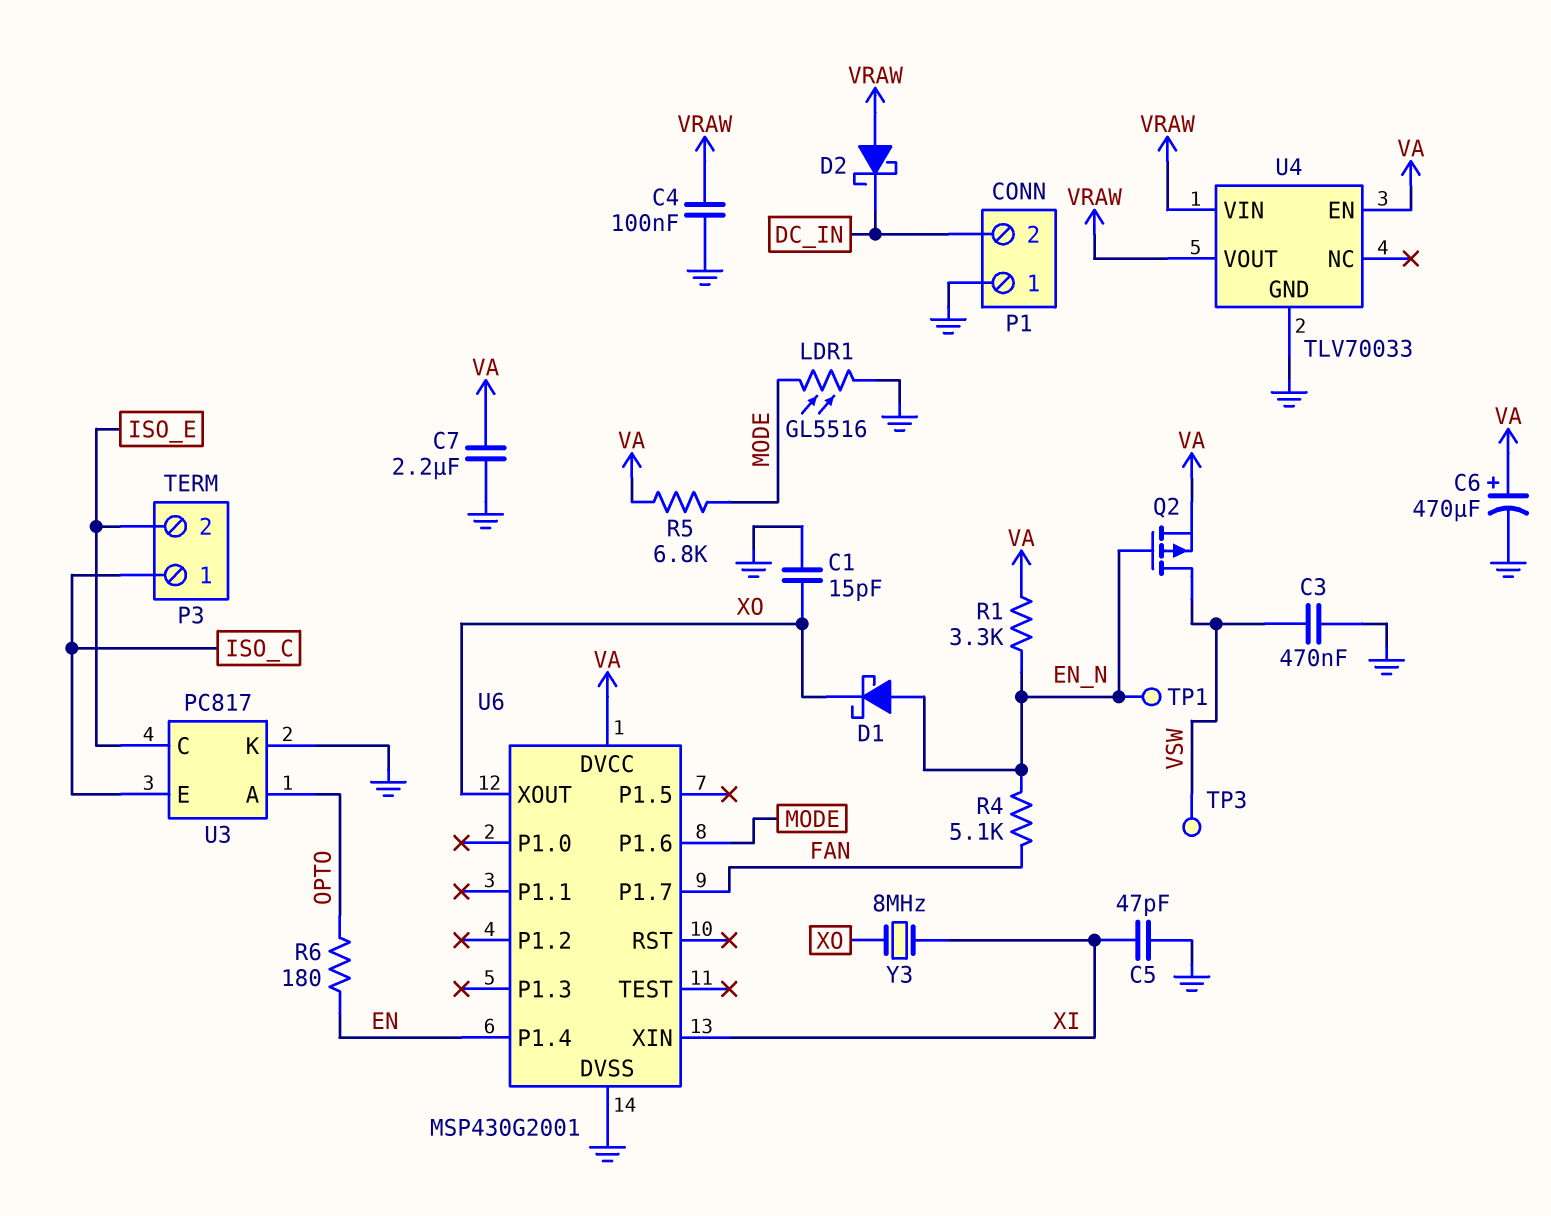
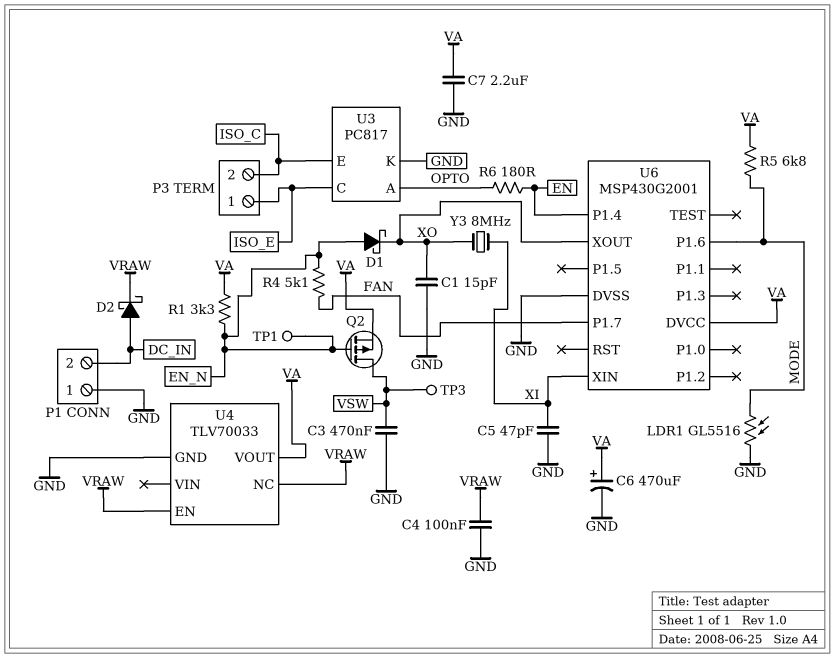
D2: schottky (A VRAW, K DC_IN) -> schottky (A DC_IN, K VRAW)
P3 pin 1: ISO_C -> ISO_E
P3 pin 2: ISO_E -> ISO_C
U4 pin EN: VA -> VRAW
U4 pin NC: none -> VRAW
U4 pin VIN: VRAW -> none
U4 pin VOUT: VRAW -> VA

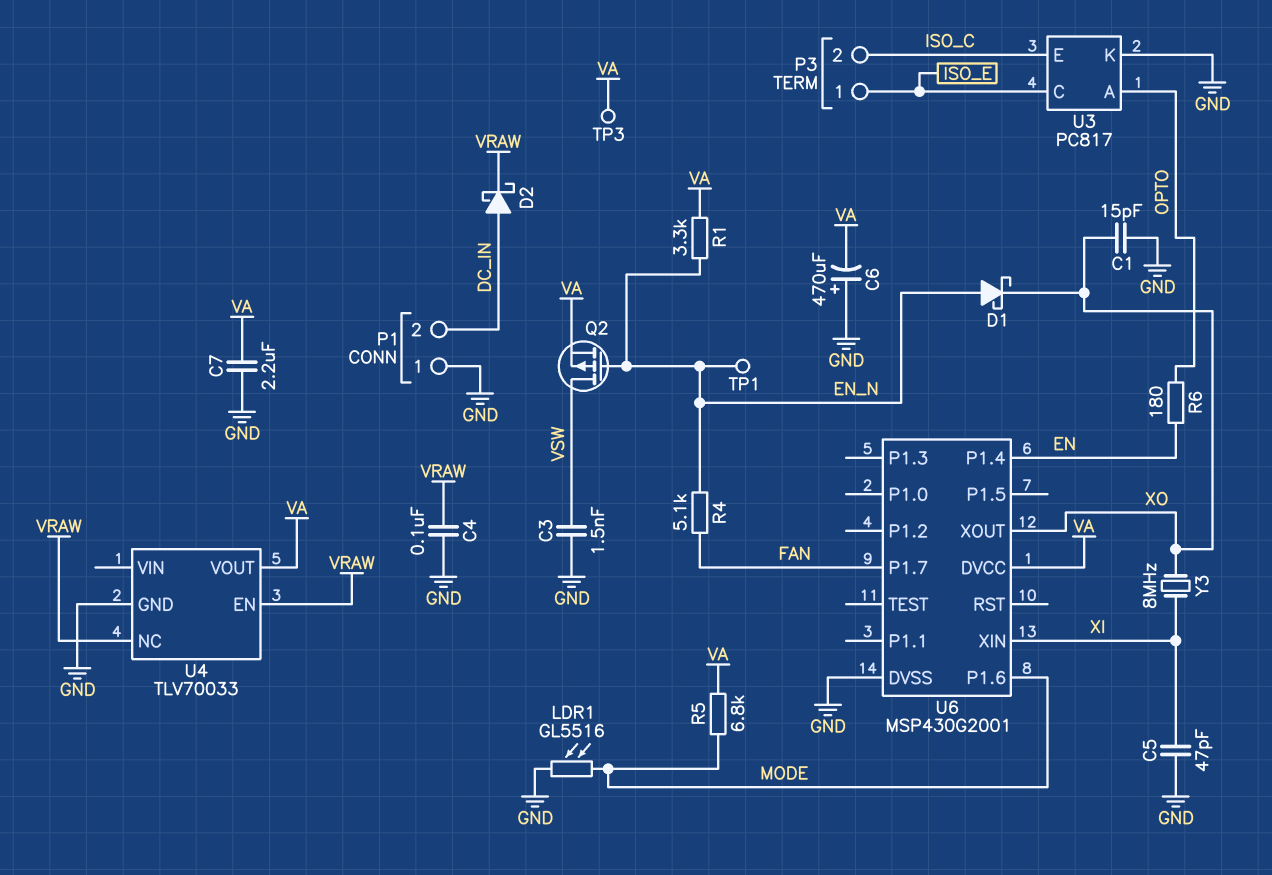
C3: 470nF (GND, VSW) -> 1.5nF (GND, VSW)
C6: 470uF (plus VA, minus GND) -> 470uF (plus GND, minus VA)
TP3: test point (VSW) -> test point (VA)

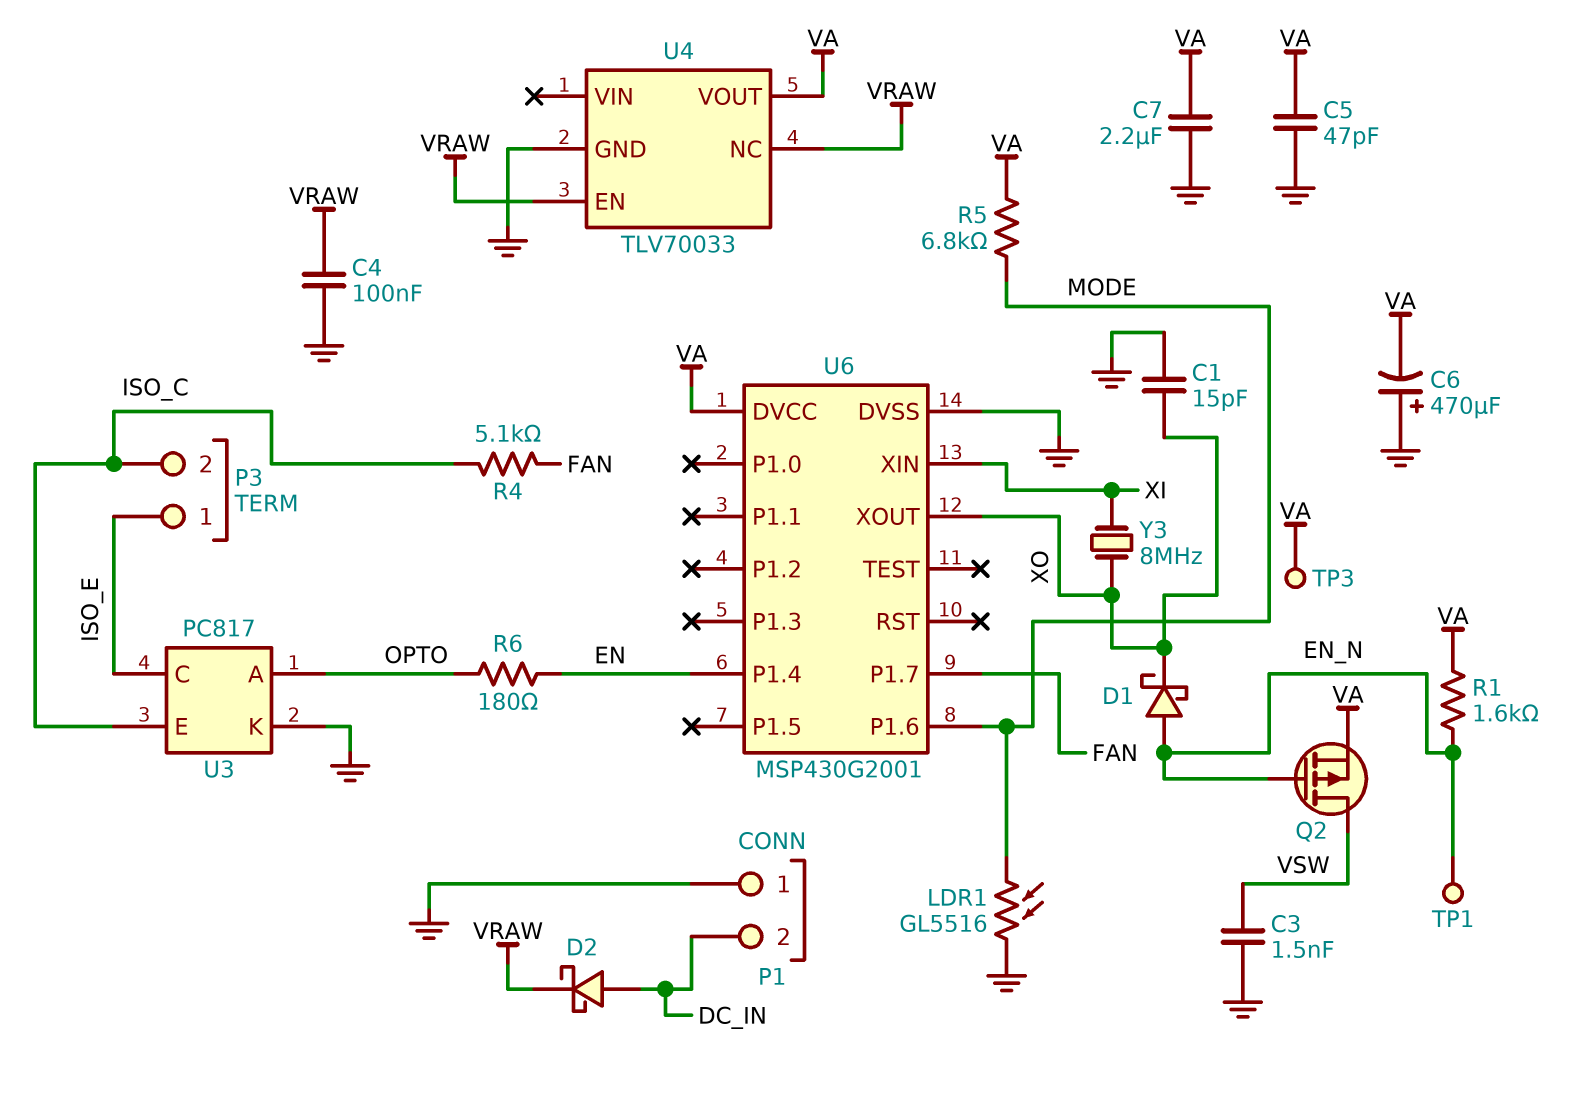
C5: 47pF (GND, XI) -> 47pF (GND, VA)
R1: 3.3k (EN_N, VA) -> 1.6k (EN_N, VA)
R4: 5.1k (EN_N, FAN) -> 5.1k (FAN, ISO_C)

